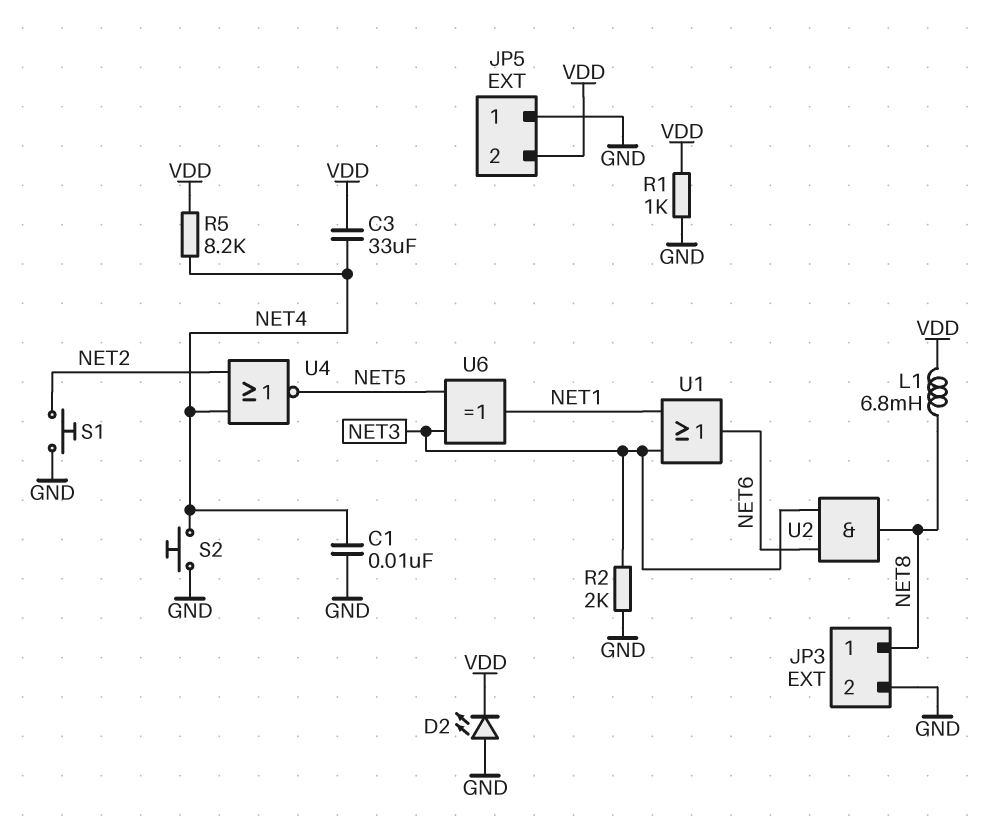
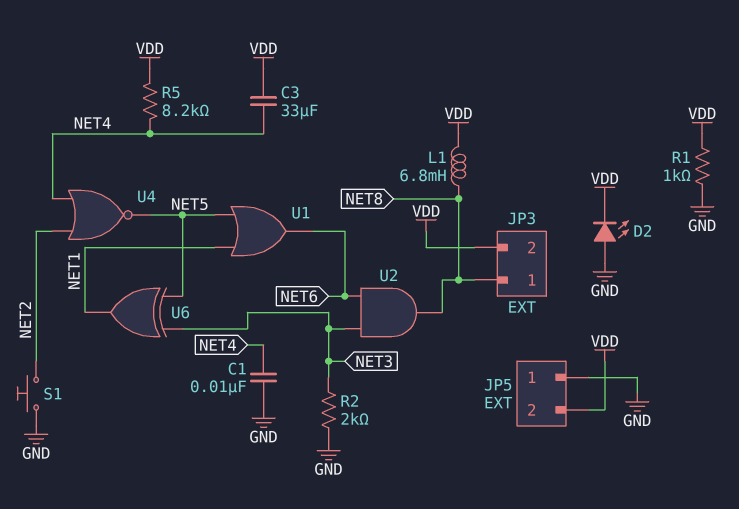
JP3 pin 2: GND -> VDD
S2: button (GND, NET4) -> none
U1: OR (in NET1, in NET3, out NET6) -> OR (in NET1, in NET5, out NET6)

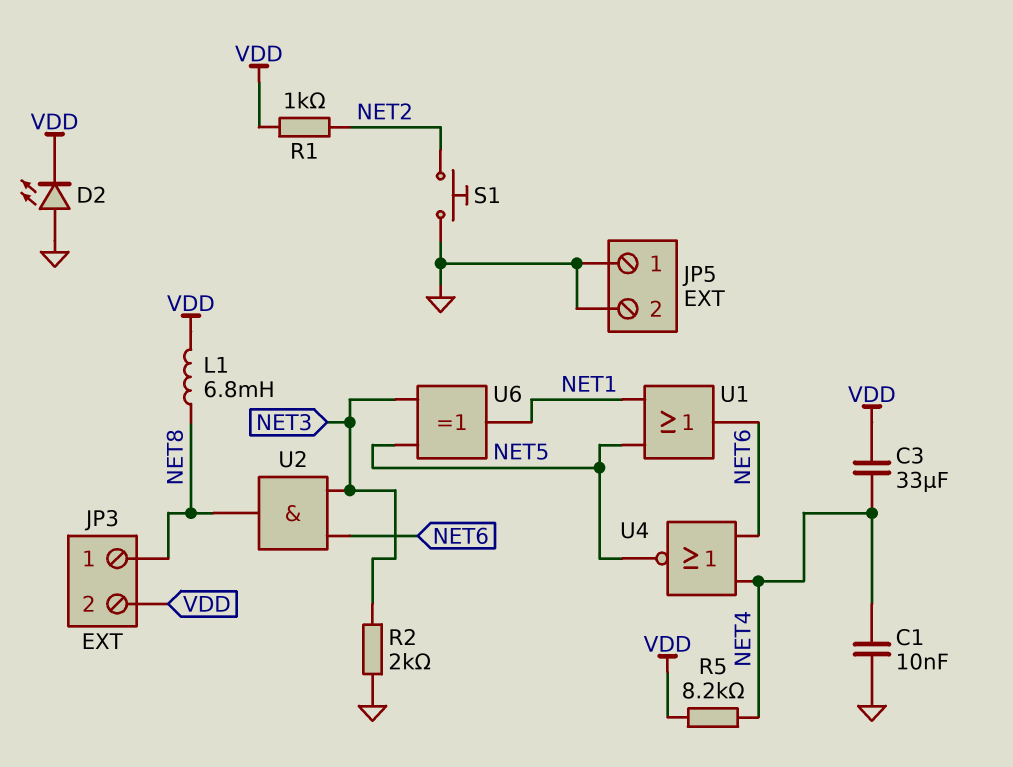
JP5 pin 2: VDD -> GND
R1: 1k (GND, VDD) -> 1k (NET2, VDD)
U4: NOR (in NET2, in NET4, out NET5) -> NOR (in NET4, in NET6, out NET5)

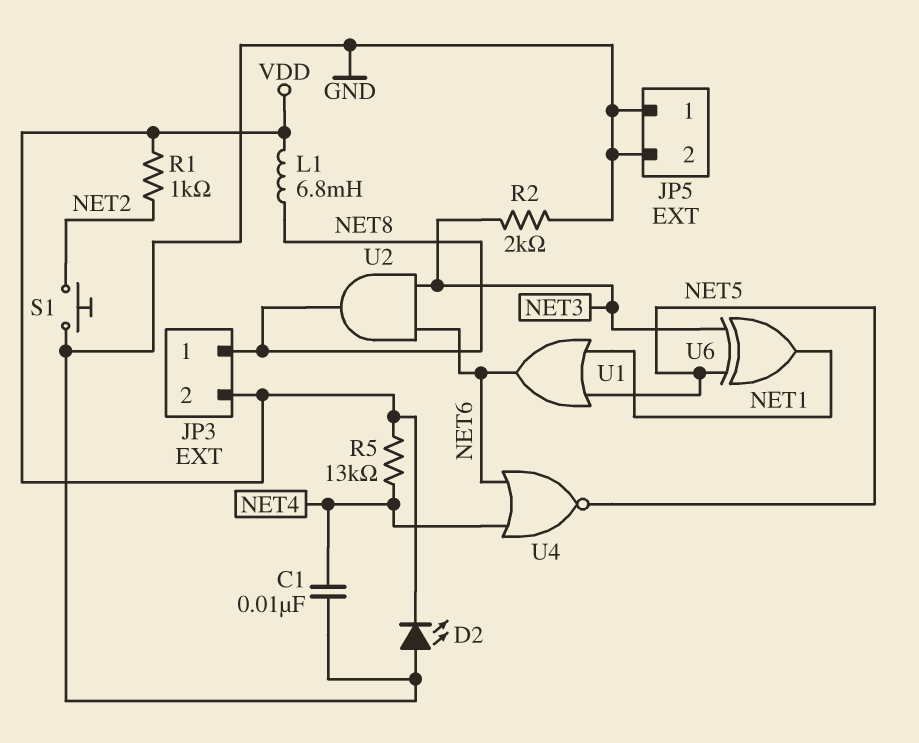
C3: 33uF (NET4, VDD) -> none
R5: 8.2k (NET4, VDD) -> 13k (NET4, VDD)

